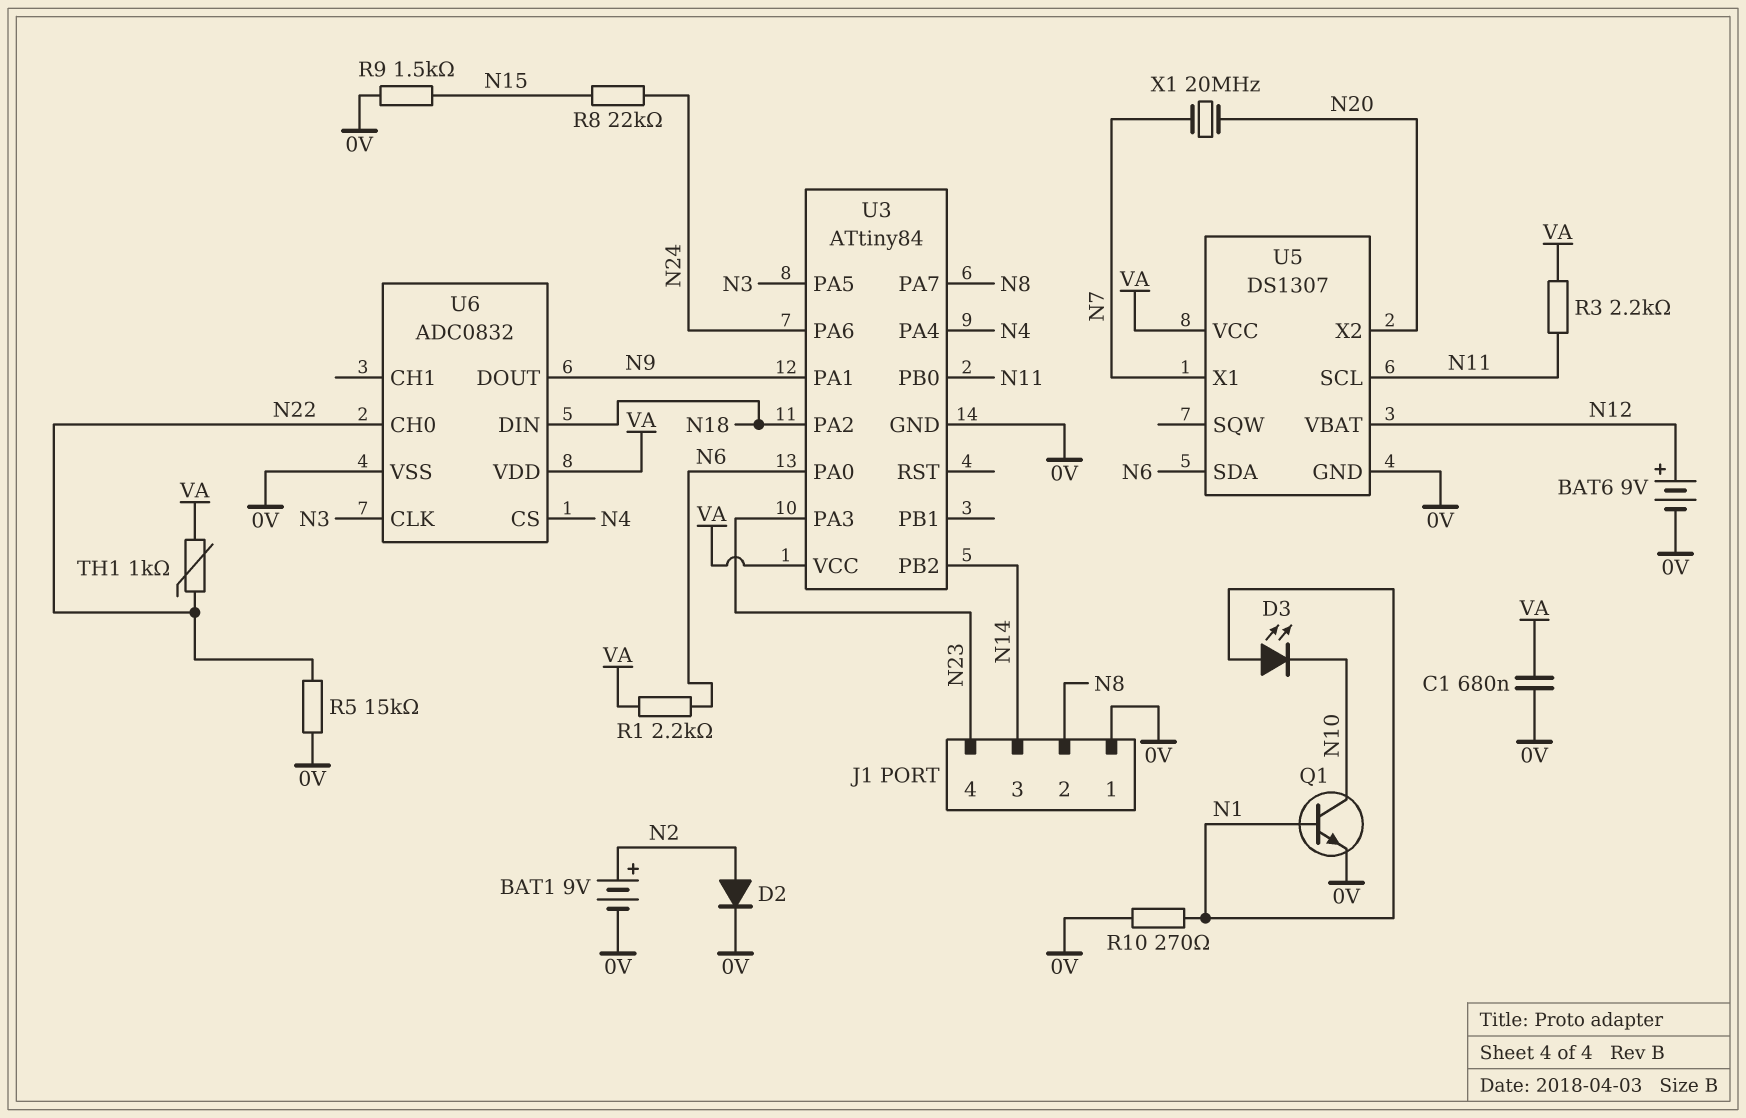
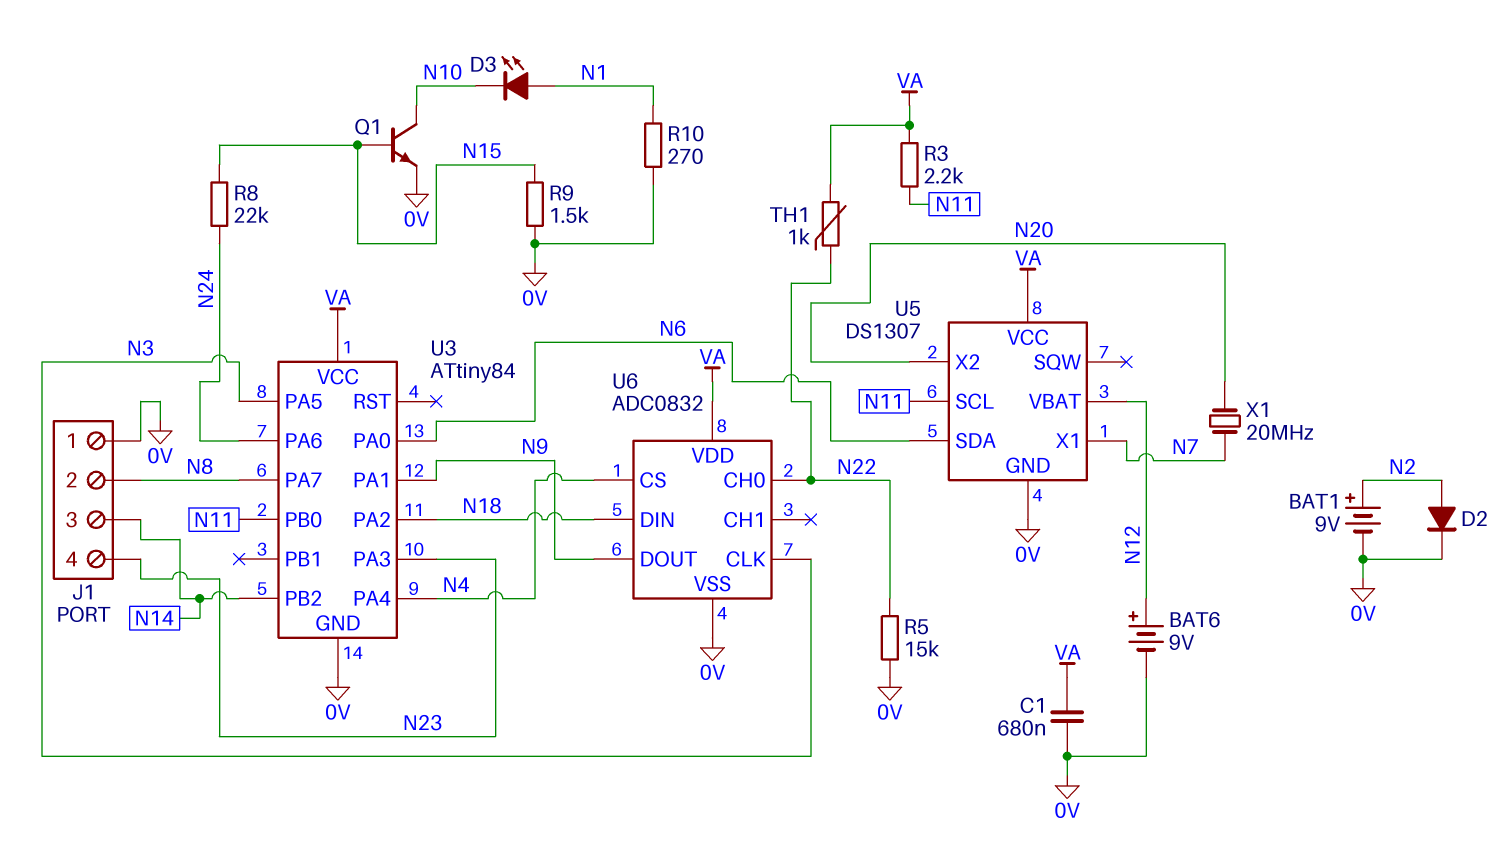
Q1: NPN (B N1, C N10, E 0V) -> NPN (B N15, C N10, E 0V)
R1: 2.2k (N6, VA) -> none

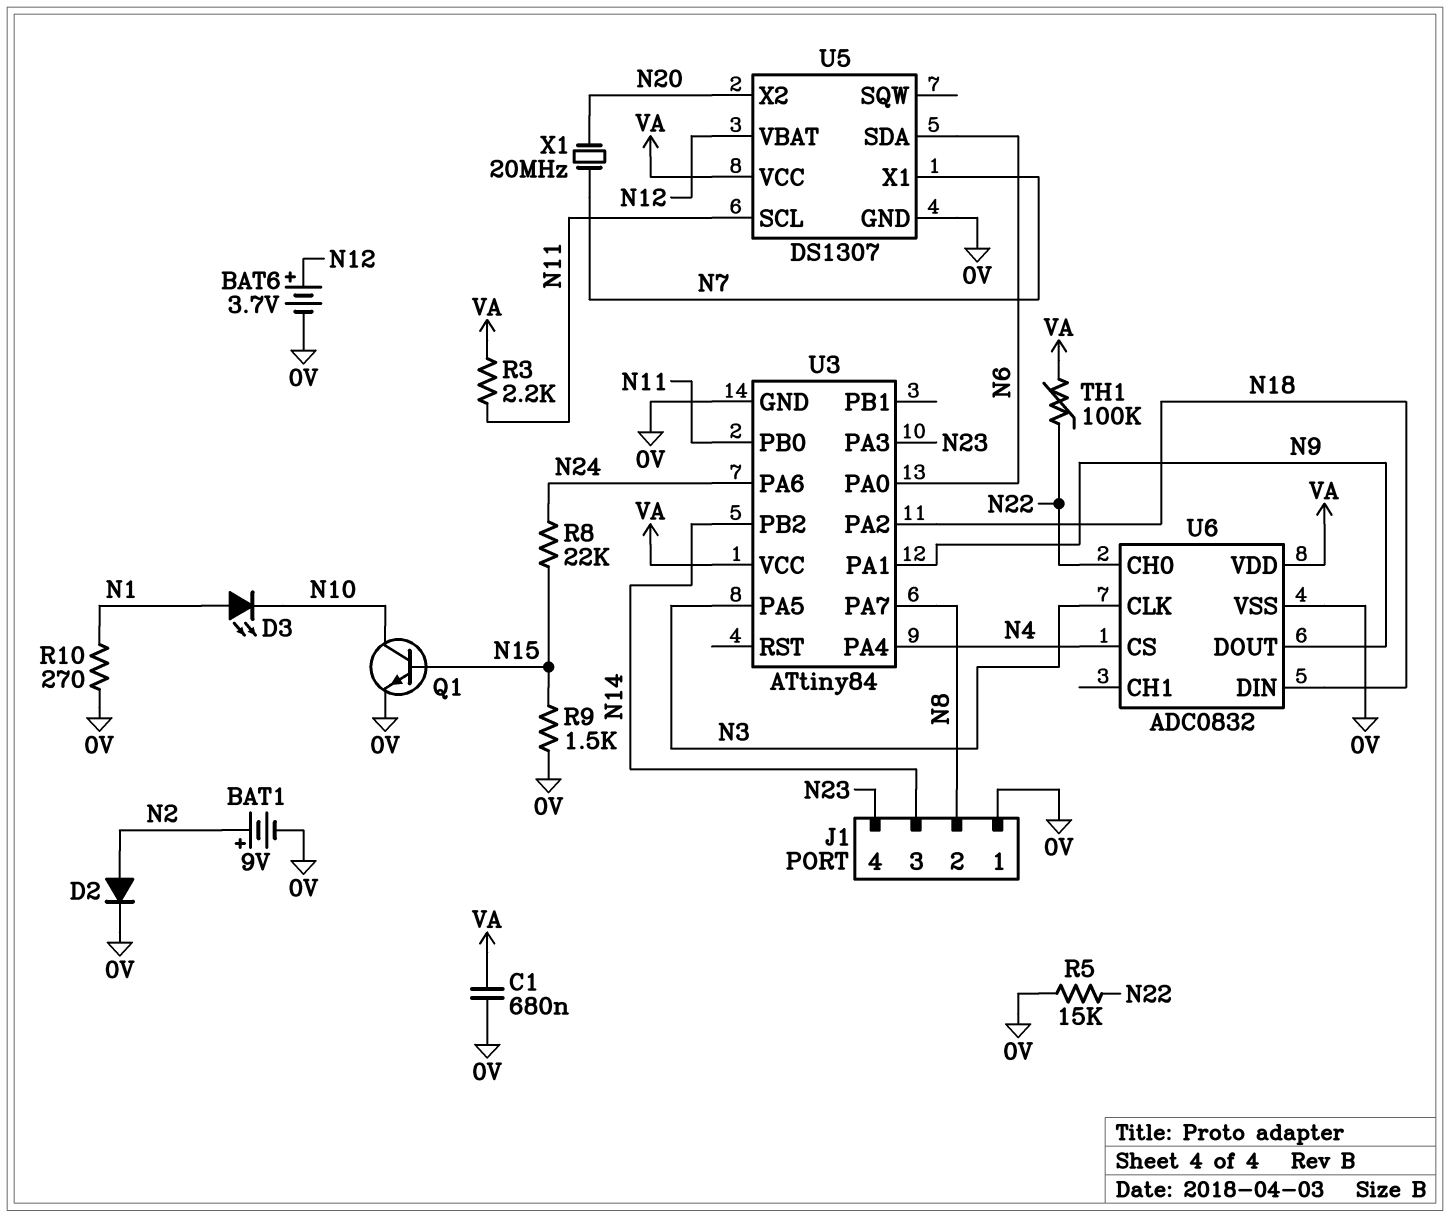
BAT6: 9V (plus N12, minus 0V) -> 3.7V (plus N12, minus 0V)
TH1: 1k (N22, VA) -> 100k (N22, VA)

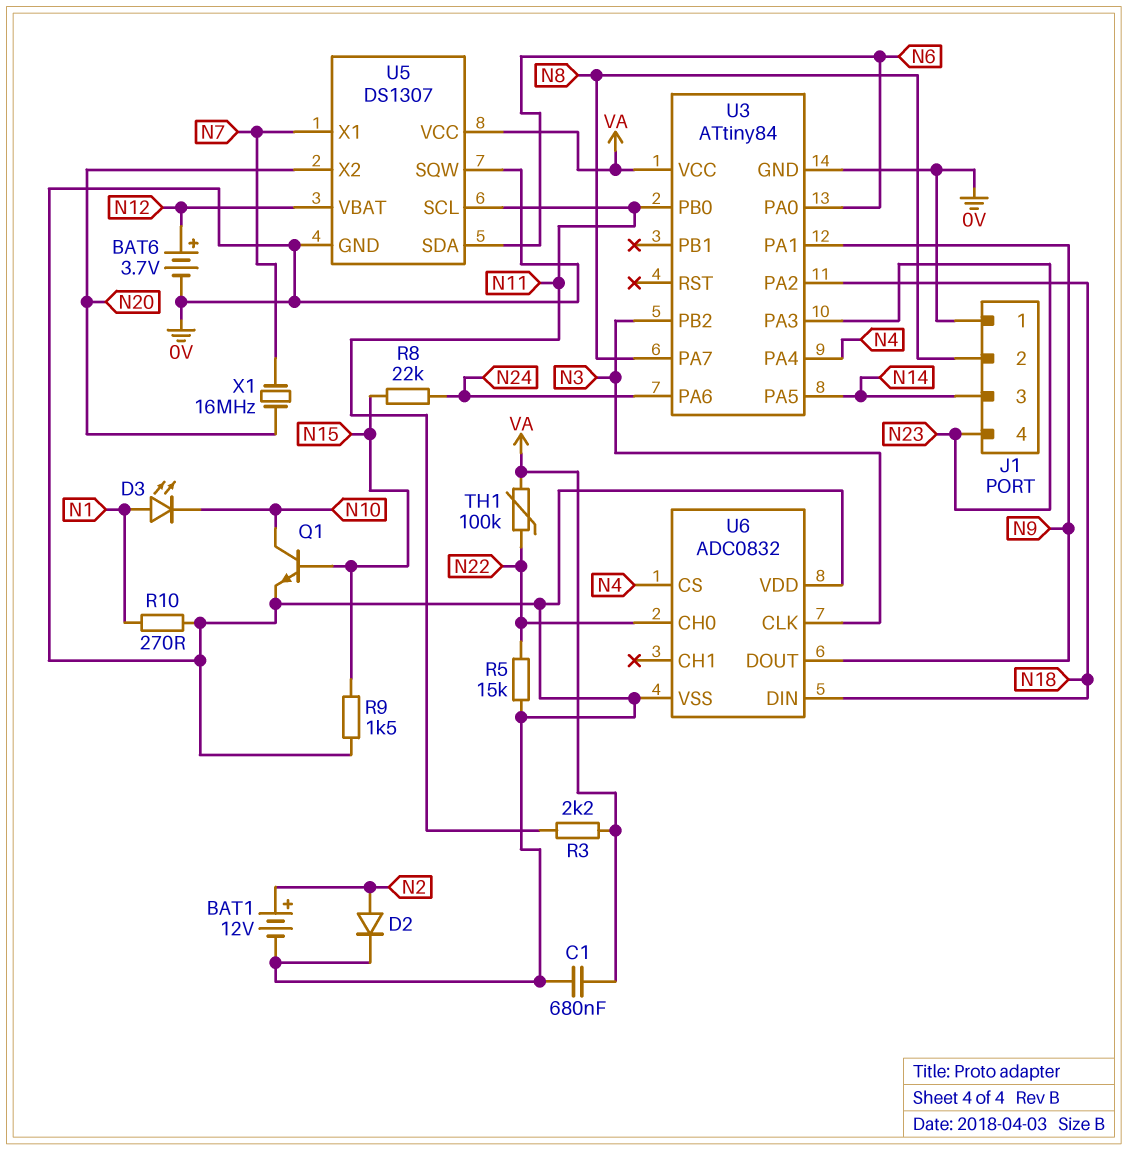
BAT1: 9V (plus N2, minus 0V) -> 12V (plus N2, minus 0V)
U3 pin PA5: N3 -> N14
U3 pin PB2: N14 -> N3
U5 pin SQW: none -> 0V
U6 pin VDD: VA -> 0V
X1: 20MHz (N7, N20) -> 16MHz (N7, N20)

